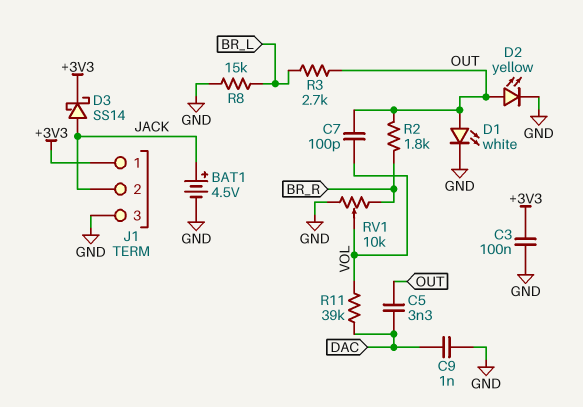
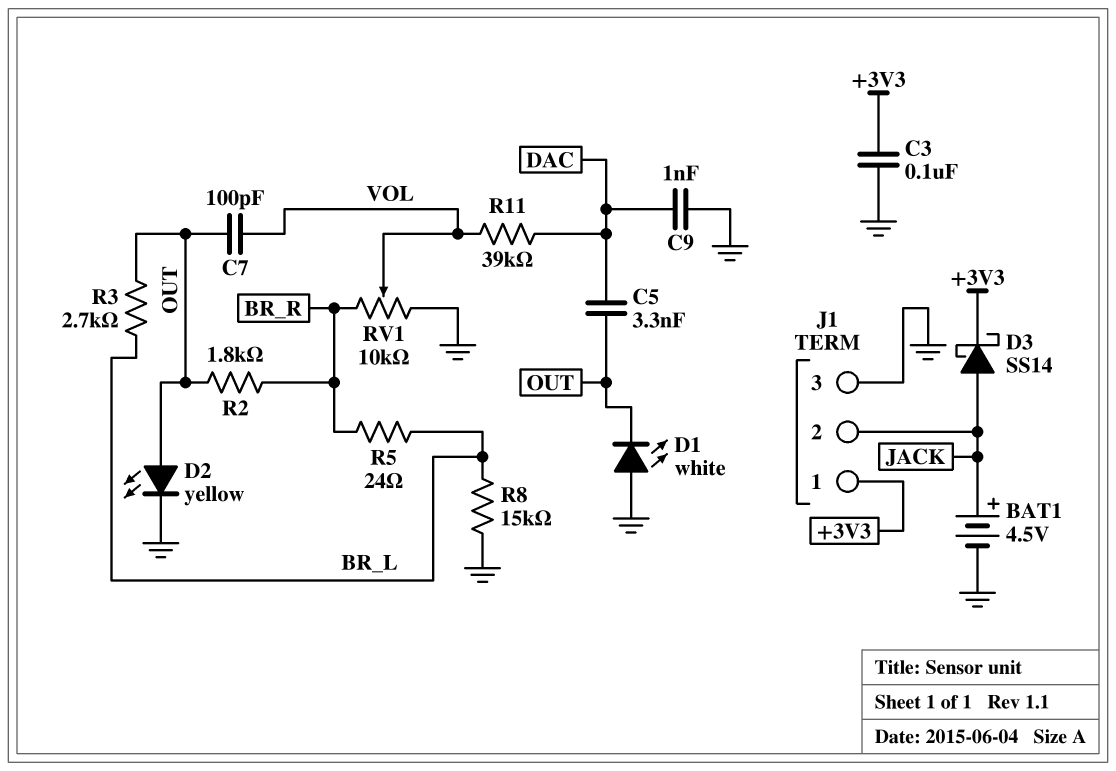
D1: LED white (A OUT, K GND) -> LED white (A GND, K OUT)
R5: none -> 24 (BR_L, BR_R)

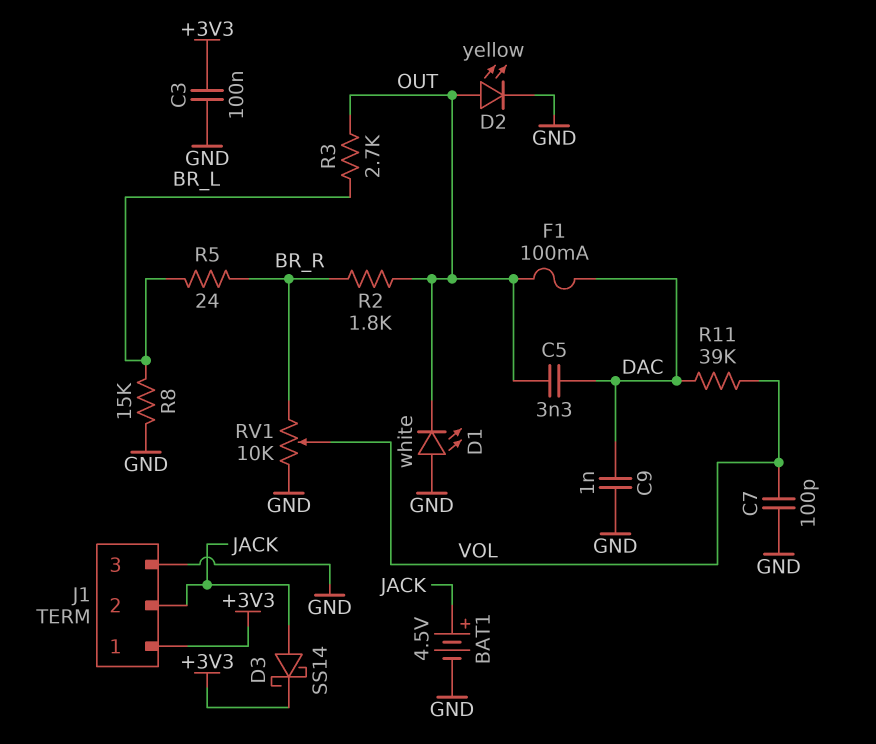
C7: 100pF (OUT, VOL) -> 100pF (GND, VOL)
F1: none -> 100mA (DAC, OUT)

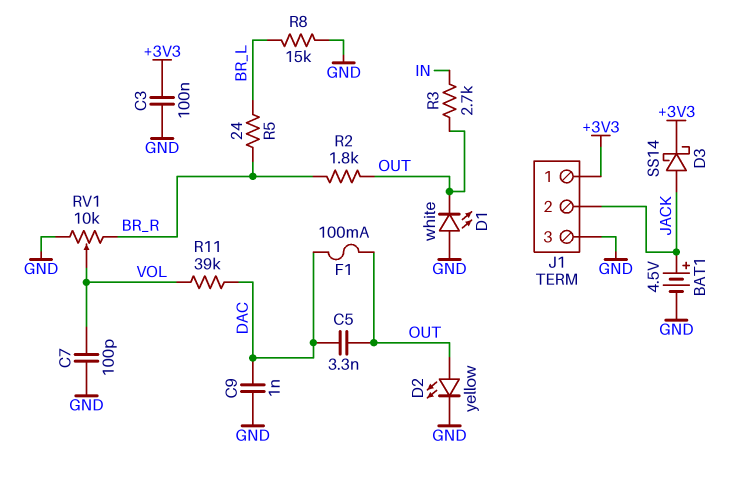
R3: 2.7k (BR_L, OUT) -> 2.7k (IN, OUT)

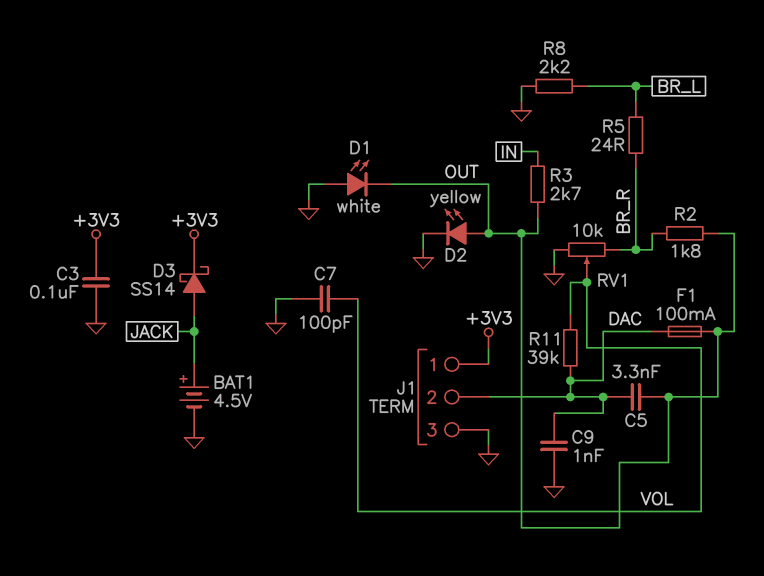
J1 pin 2: JACK -> DAC
R8: 15k (BR_L, GND) -> 2.2k (BR_L, GND)

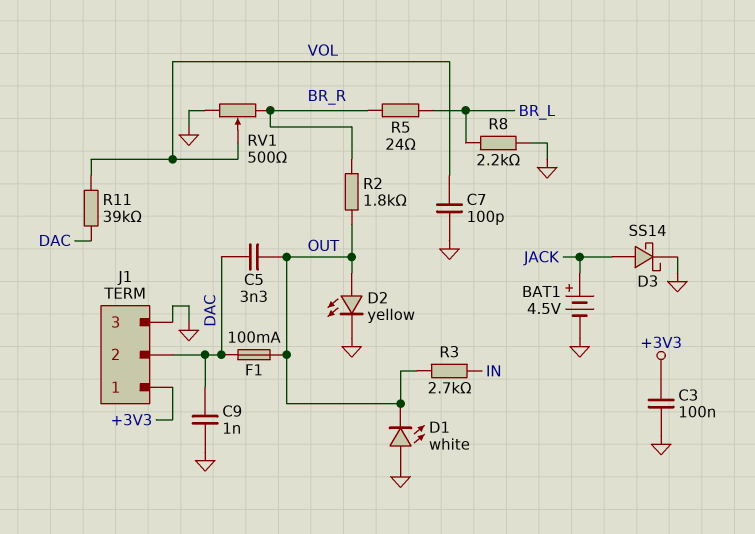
D3: schottky SS14 (A JACK, K +3V3) -> schottky SS14 (A JACK, K GND)
RV1: 10k (BR_R, GND, wiper VOL) -> 500 (BR_R, GND, wiper VOL)

